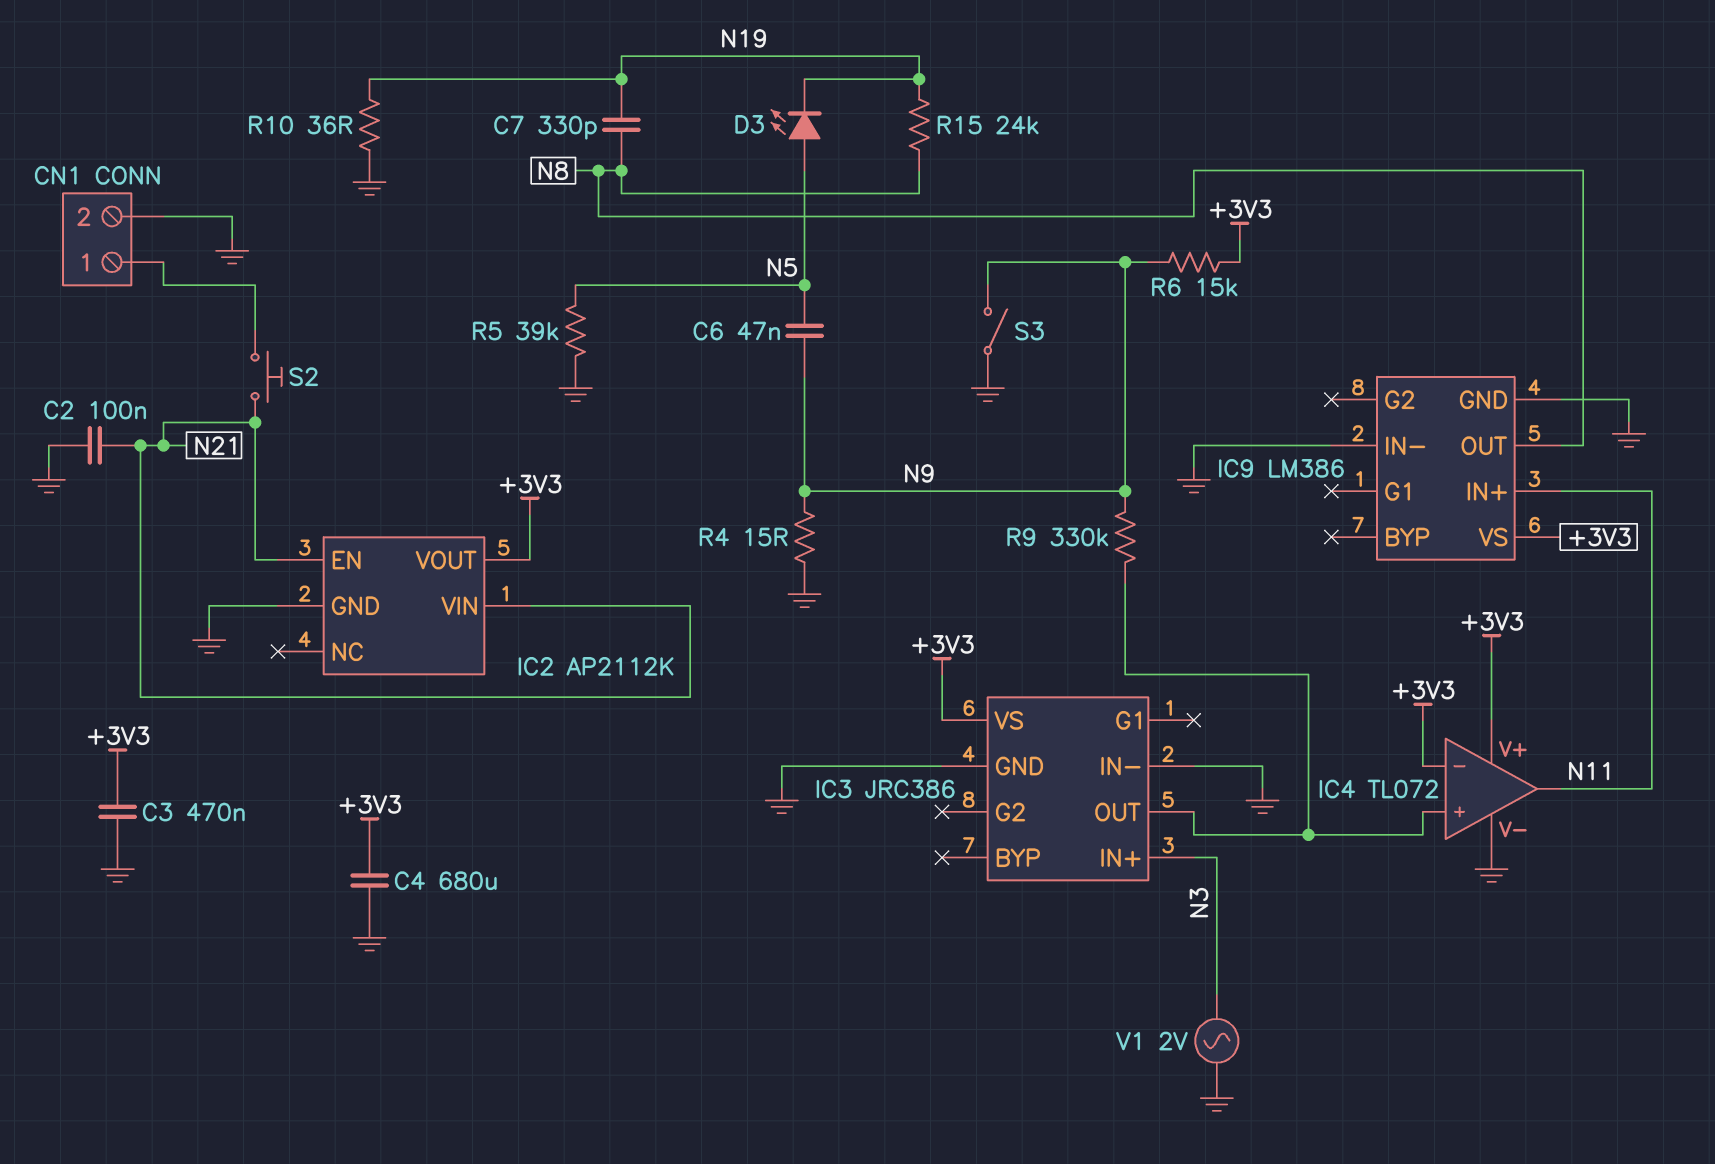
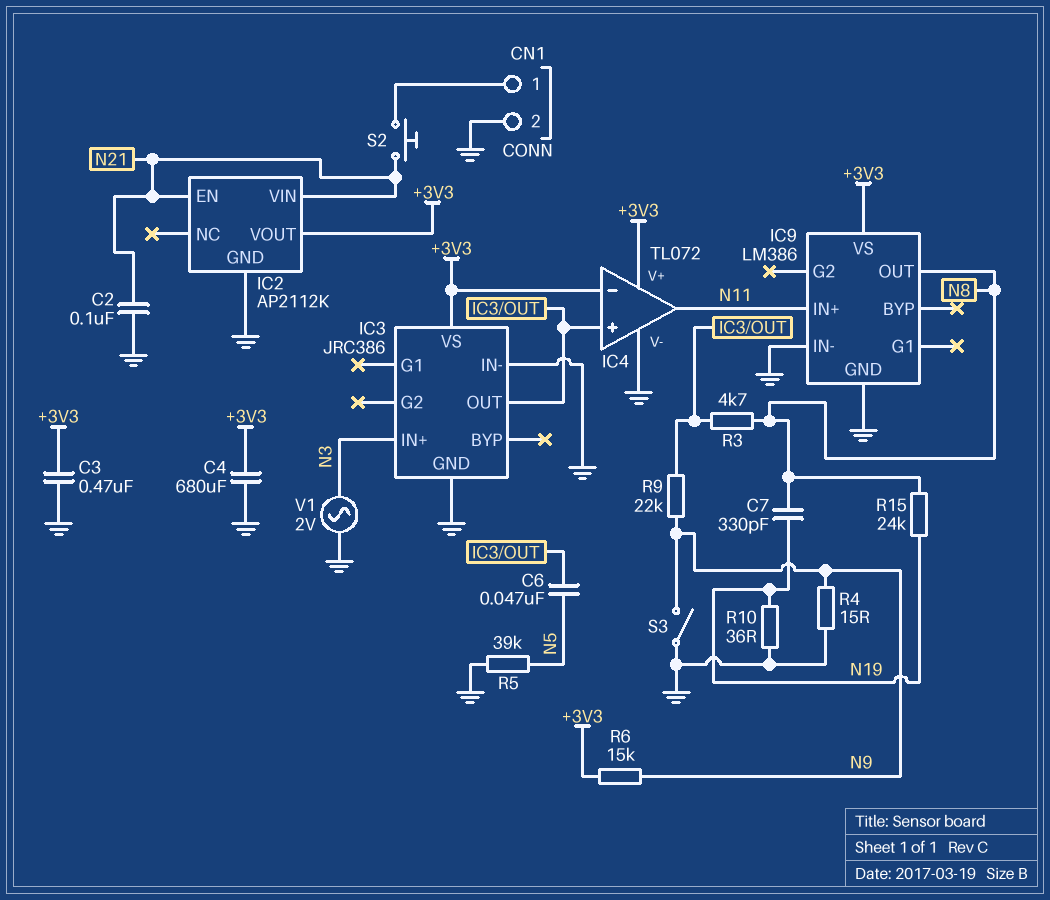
C6: 47nF (N5, N9) -> 47nF (IC3/OUT, N5)
D3: LED (A N5, K N19) -> none
R3: none -> 4.7k (IC3/OUT, N8)
R9: 330k (IC3/OUT, N9) -> 22k (IC3/OUT, N9)

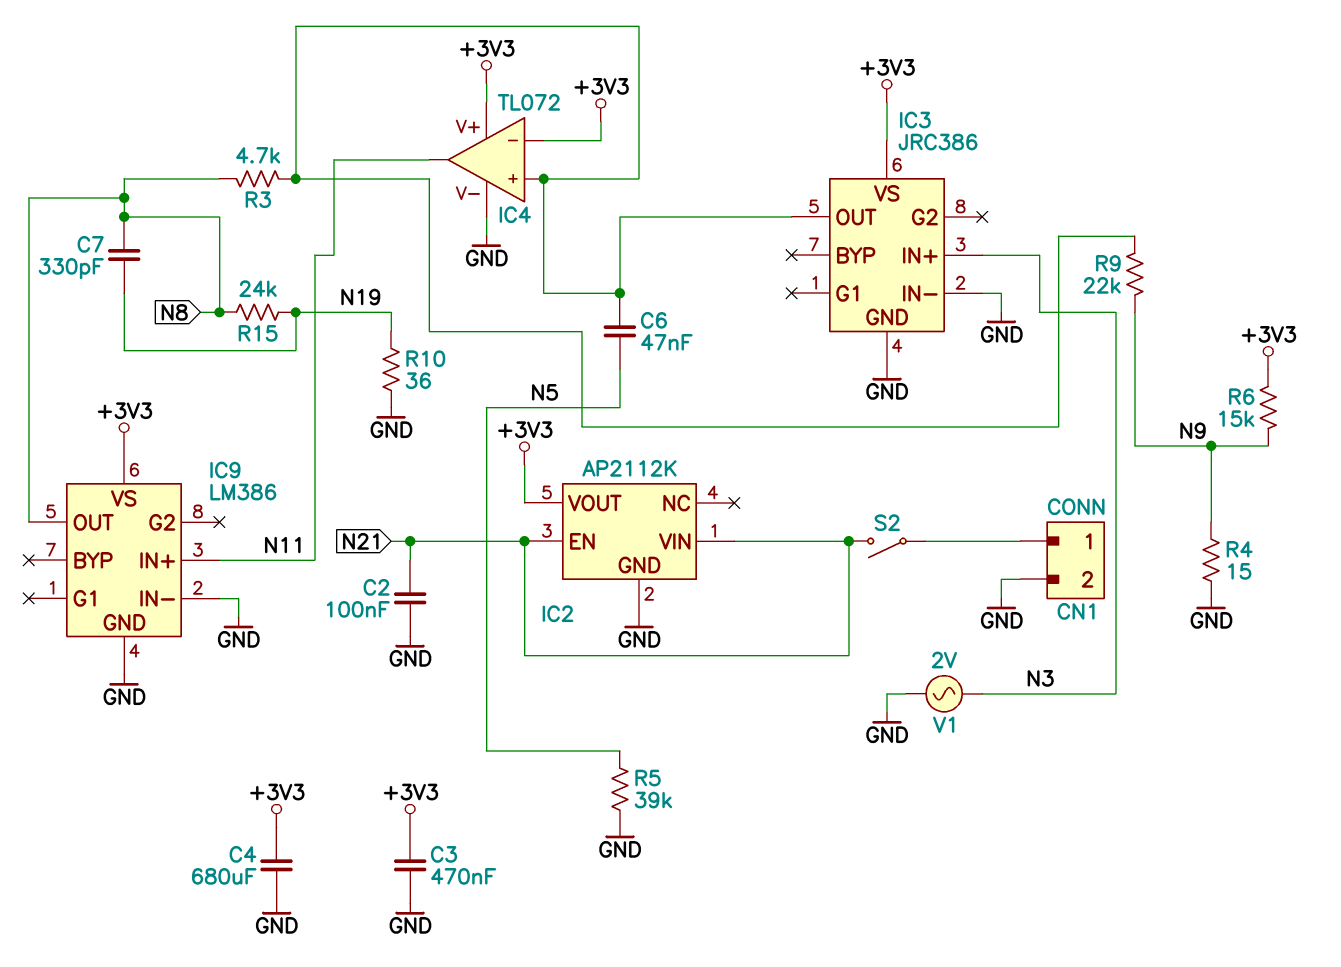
S2: button (CN1/1, N21) -> switch (CN1/1, N21)
S3: switch (GND, N9) -> none

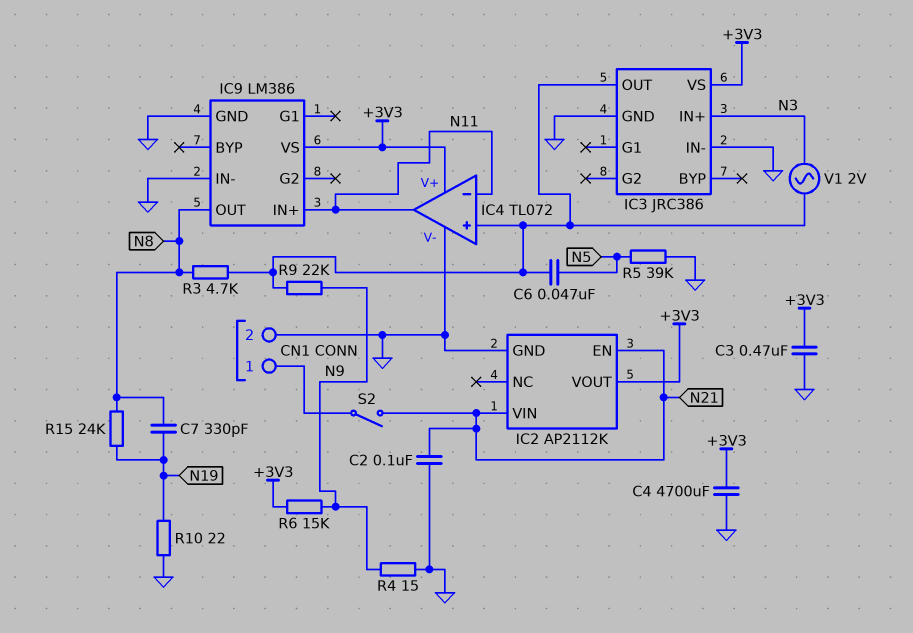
C4: 680uF (+3V3, GND) -> 4700uF (+3V3, GND)
IC4 pin in-: +3V3 -> N11
R10: 36 (GND, N19) -> 22 (GND, N19)
V1: AC 2V (GND, N3) -> AC 2V (IC3/OUT, N3)

